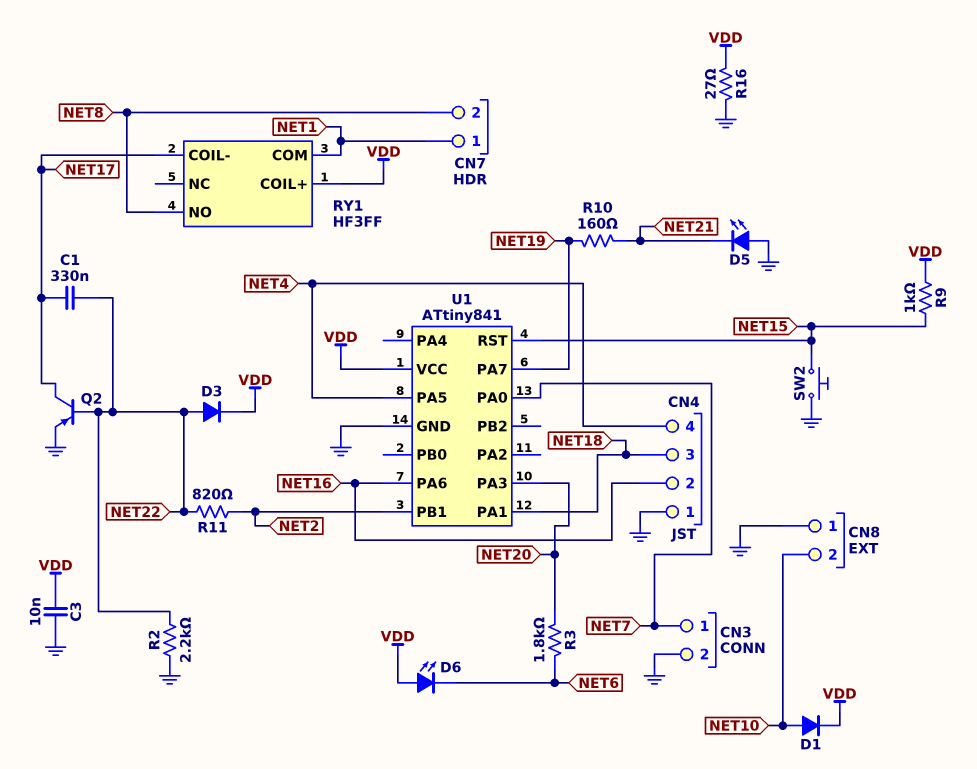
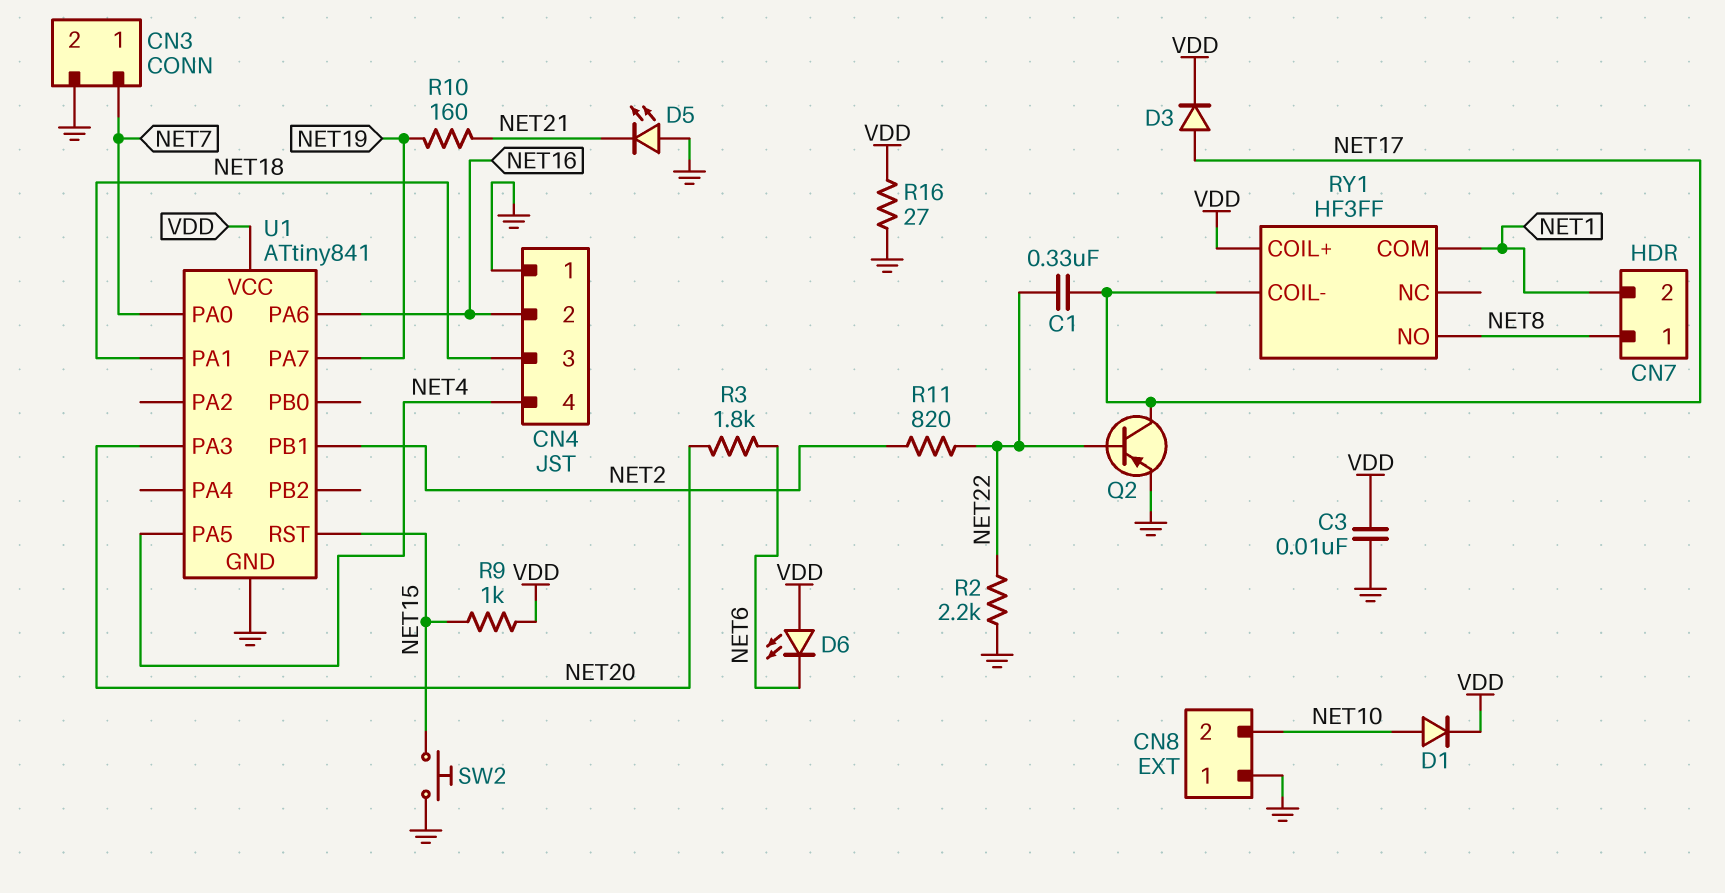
CN7 pin 1: NET1 -> NET8
CN7 pin 2: NET8 -> NET1
D3: diode (A NET22, K VDD) -> diode (A NET17, K VDD)

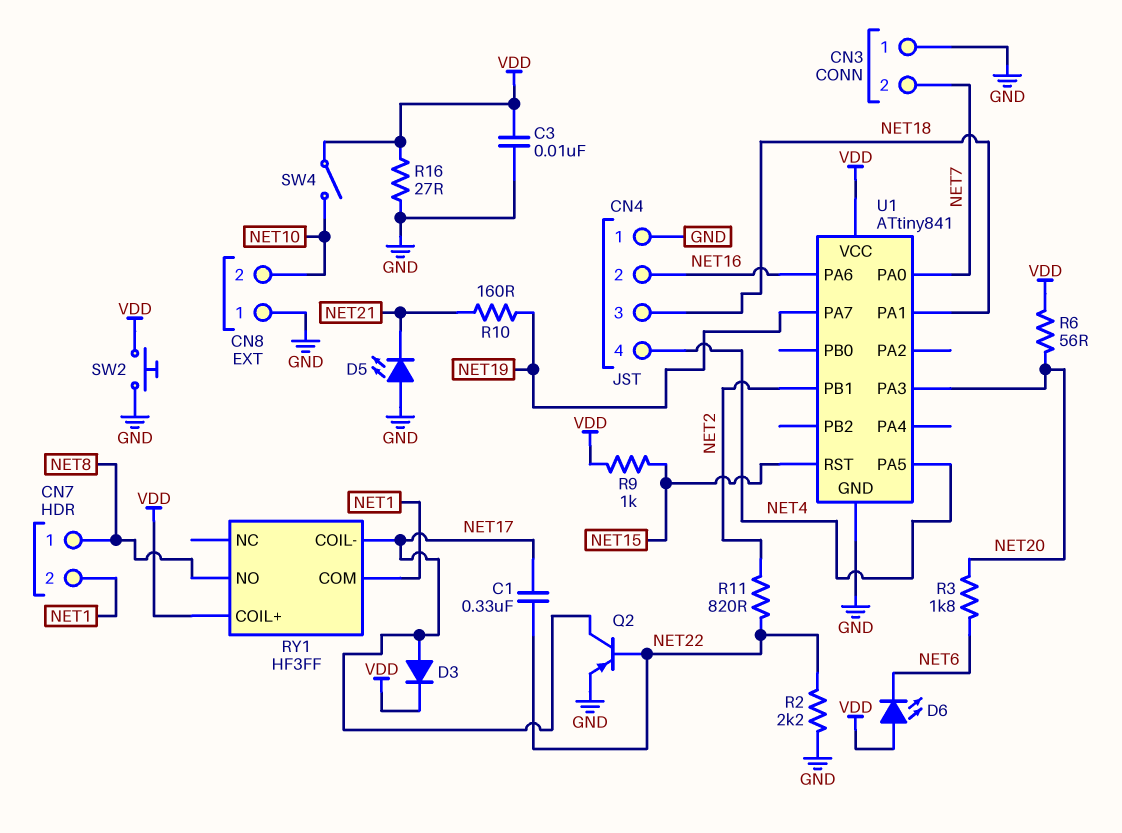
CN3 pin 1: NET7 -> GND
CN3 pin 2: GND -> NET7
D1: diode (A NET10, K VDD) -> none
R6: none -> 56 (NET20, VDD)
SW2: button (GND, NET15) -> button (GND, VDD)
SW4: none -> switch (NET10, VDD)

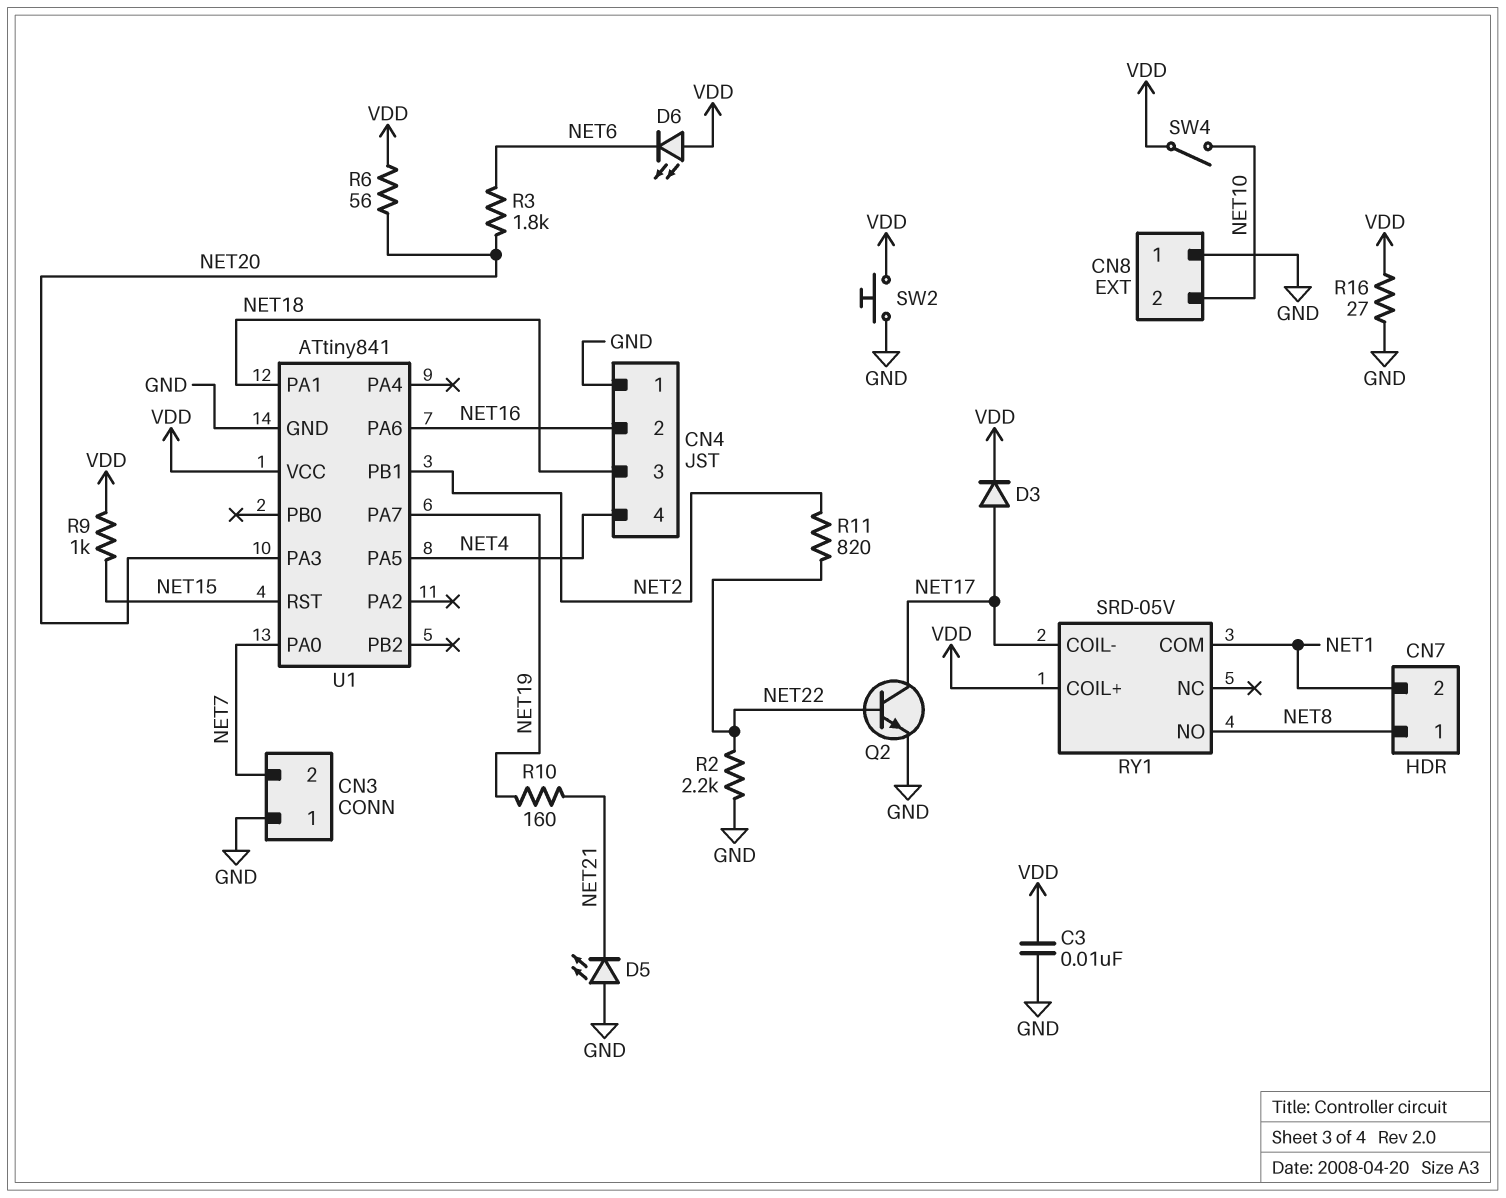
C1: 330nF (NET17, NET22) -> none
Q2: PNP (B NET22, C NET17, E GND) -> NPN (B NET22, C NET17, E GND)
RY1: HF3FF -> SRD-05V

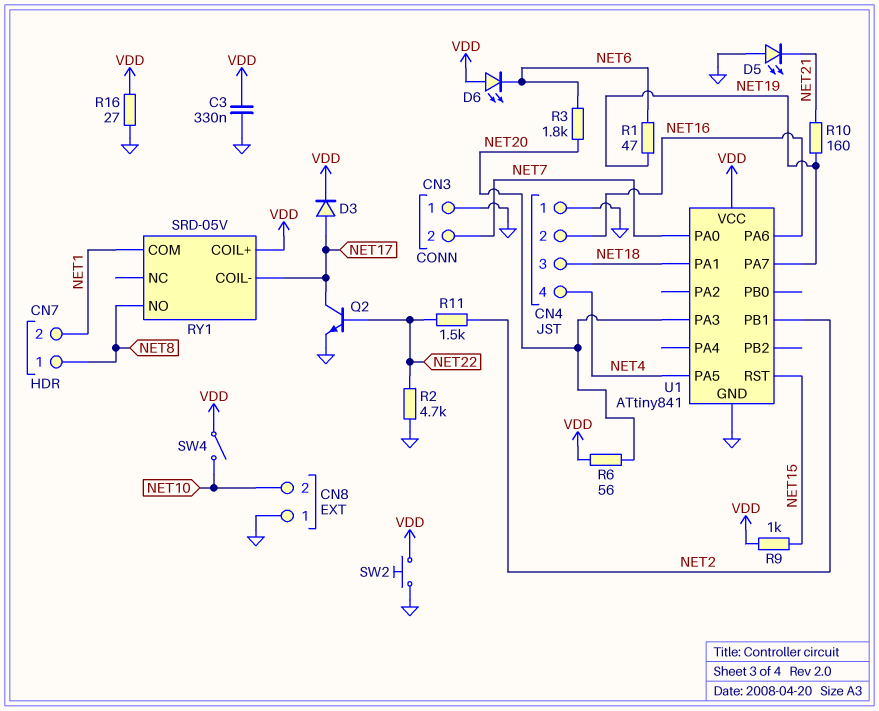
C3: 10nF (GND, VDD) -> 330nF (GND, VDD)
R1: none -> 47 (NET6, NET19)
R2: 2.2k (GND, NET22) -> 4.7k (GND, NET22)
R11: 820 (NET2, NET22) -> 1.5k (NET2, NET22)

